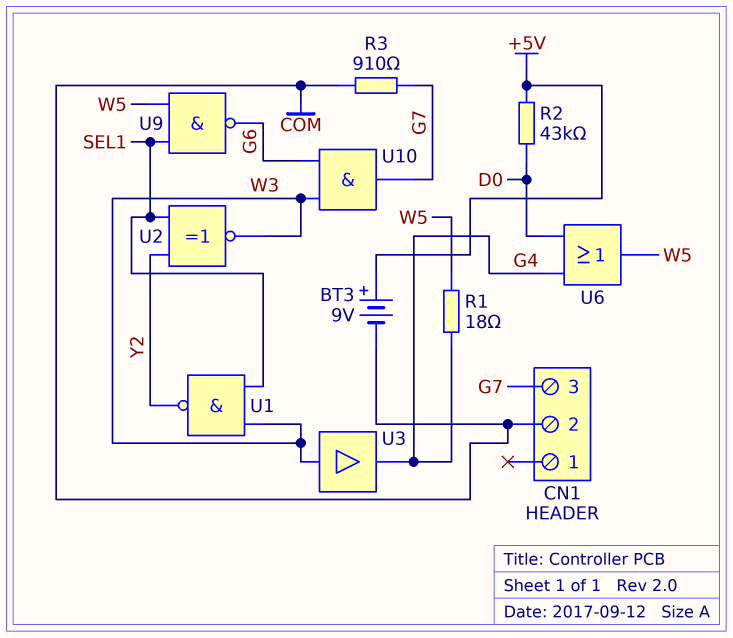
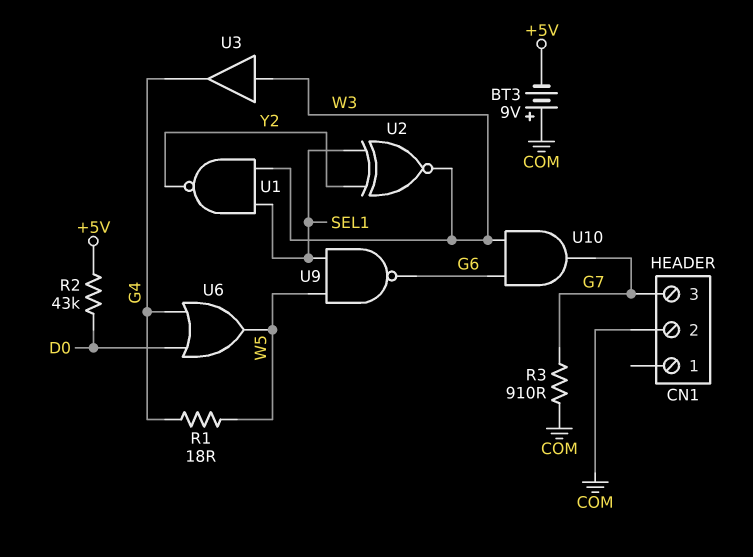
BT3: 9V (plus +5V, minus COM) -> 9V (plus COM, minus +5V)

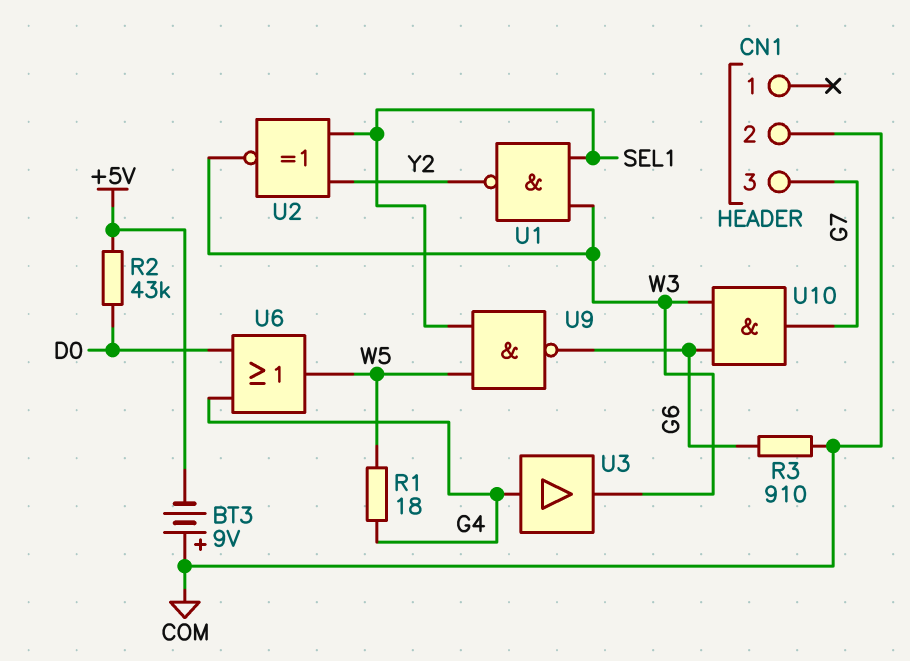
R3: 910 (COM, G7) -> 910 (COM, G6)
U3: buffer (in W3, out G4) -> buffer (in G4, out W3)

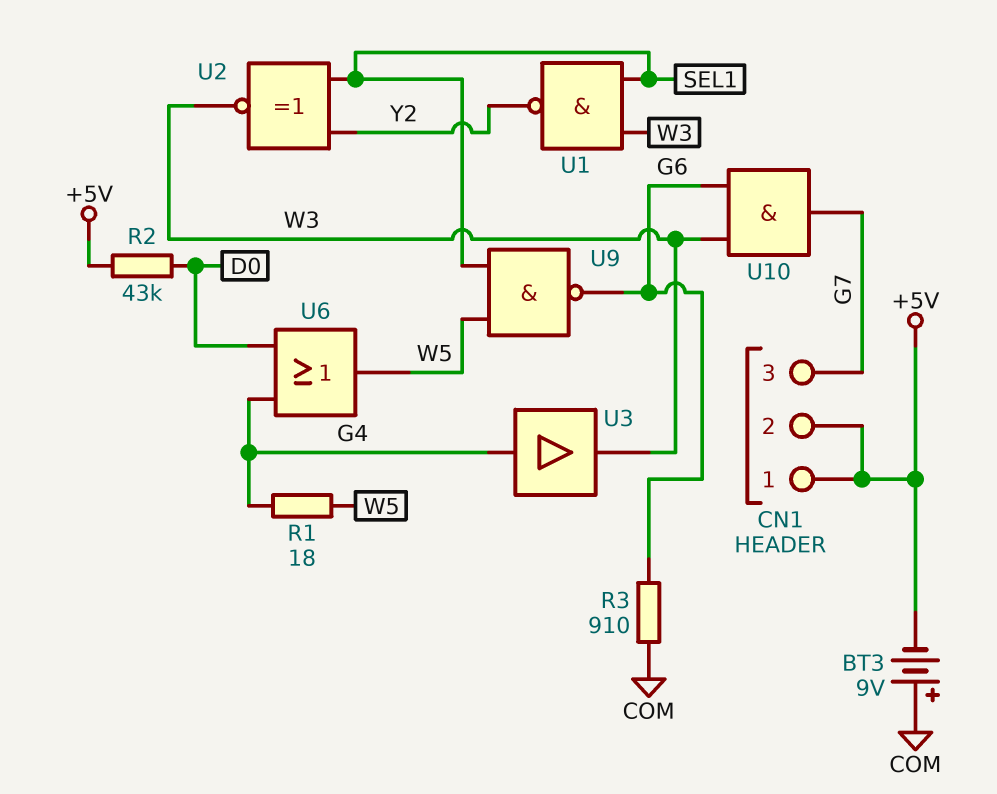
CN1 pin 1: none -> +5V
CN1 pin 2: COM -> +5V

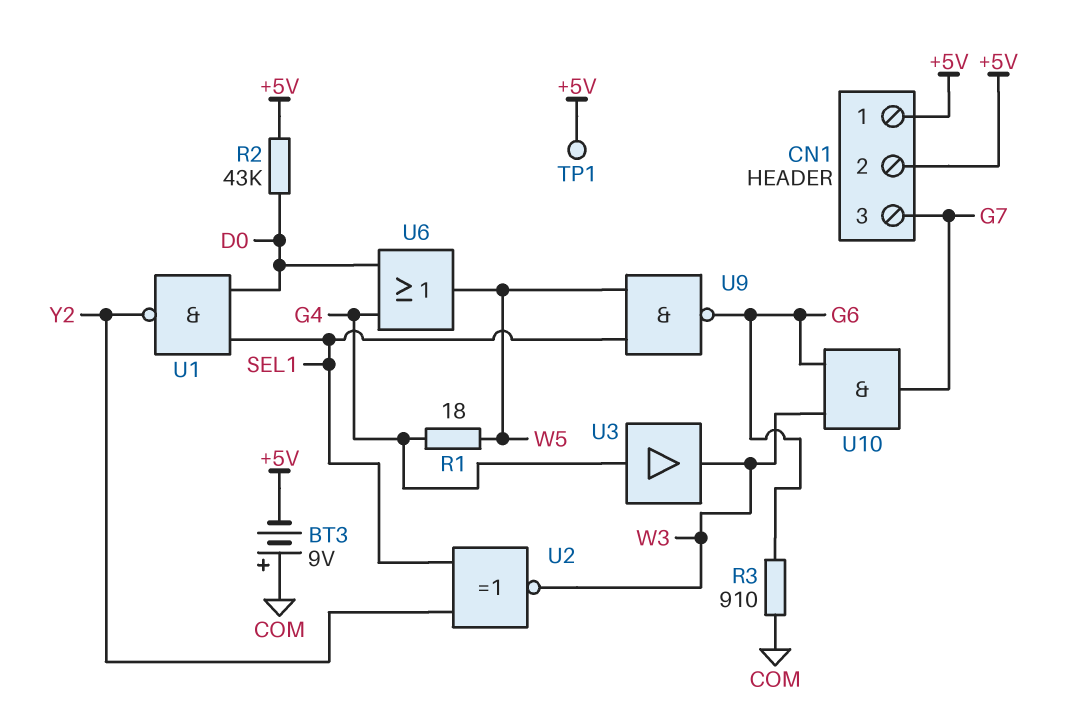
TP1: none -> test point (+5V)
U1: NAND (in SEL1, in W3, out Y2) -> NAND (in D0, in SEL1, out Y2)

